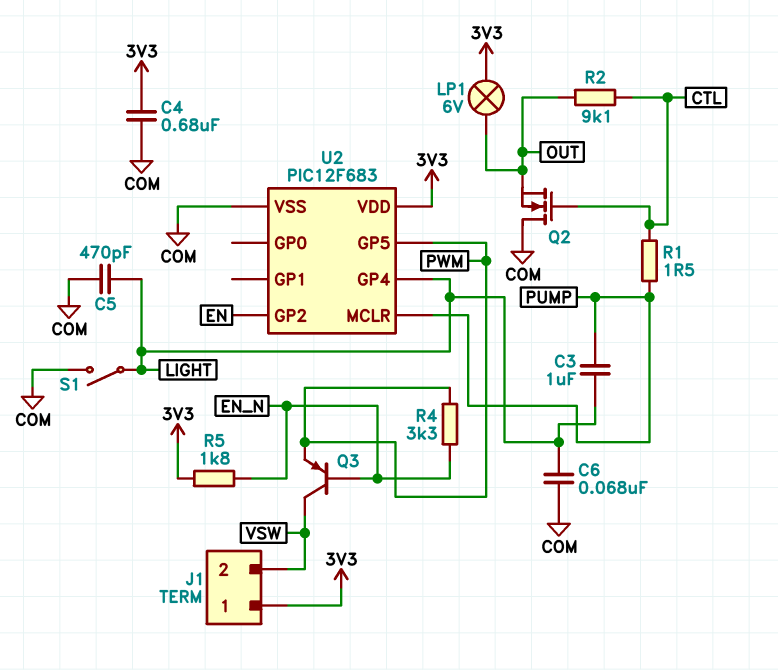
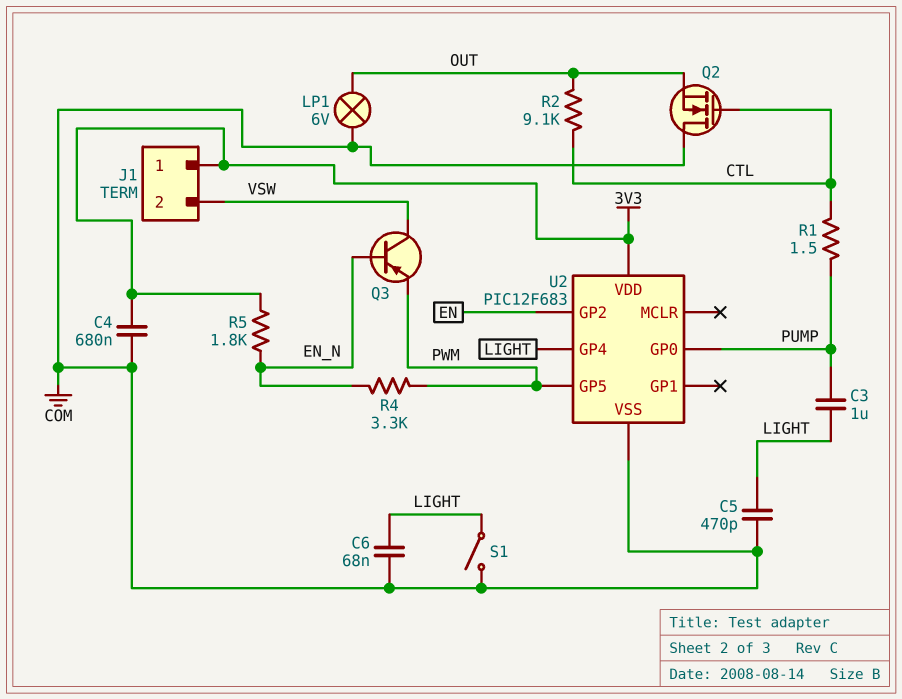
LP1: lamp 6V (3V3, OUT) -> lamp 6V (COM, OUT)
U2 pin GP0: none -> PUMP
U2 pin MCLR: PUMP -> none

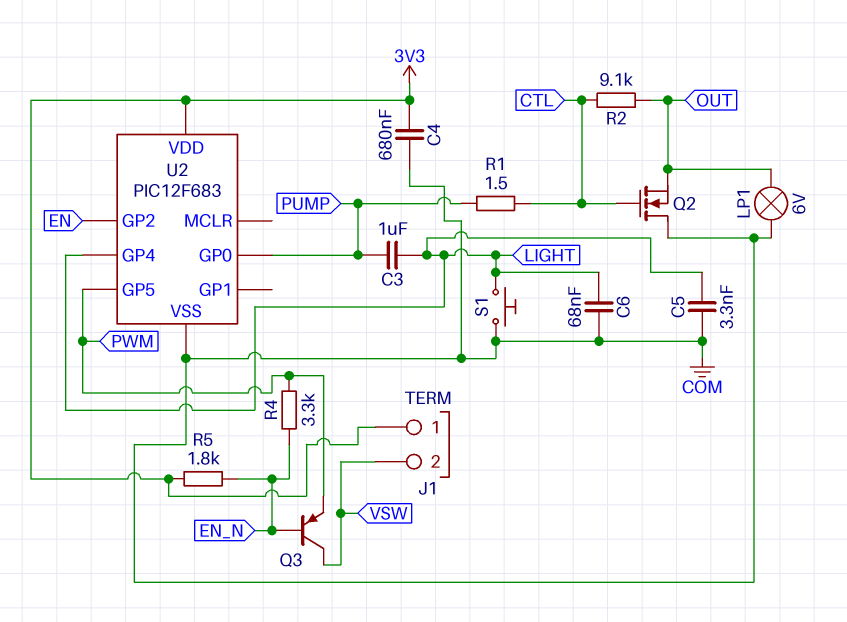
C5: 470pF (COM, LIGHT) -> 3.3nF (COM, LIGHT)
S1: switch (COM, LIGHT) -> button (COM, LIGHT)

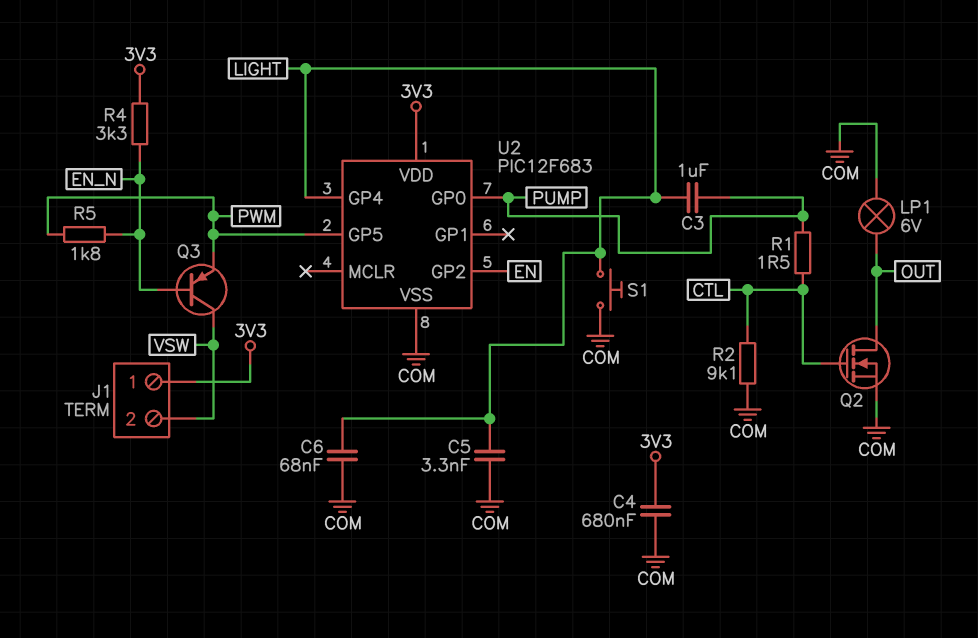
Q2: NMOS (G CTL, D COM, S OUT) -> NMOS (G CTL, D OUT, S COM)
R2: 9.1k (CTL, OUT) -> 9.1k (COM, CTL)
R4: 3.3k (EN_N, PWM) -> 3.3k (3V3, EN_N)
R5: 1.8k (3V3, EN_N) -> 1.8k (EN_N, PWM)

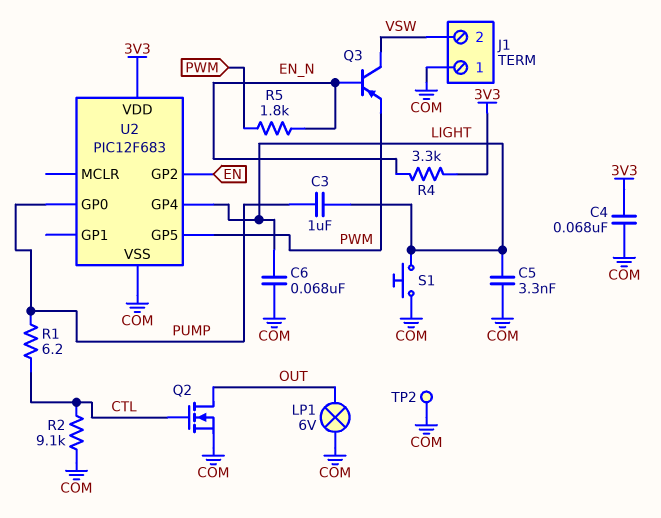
C4: 680nF (3V3, COM) -> 68nF (3V3, COM)
J1 pin 1: 3V3 -> COM
R1: 1.5 (CTL, PUMP) -> 6.2 (CTL, PUMP)
TP2: none -> test point (COM)

